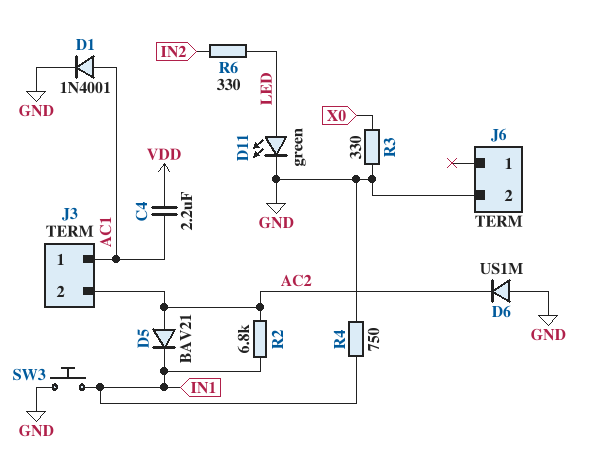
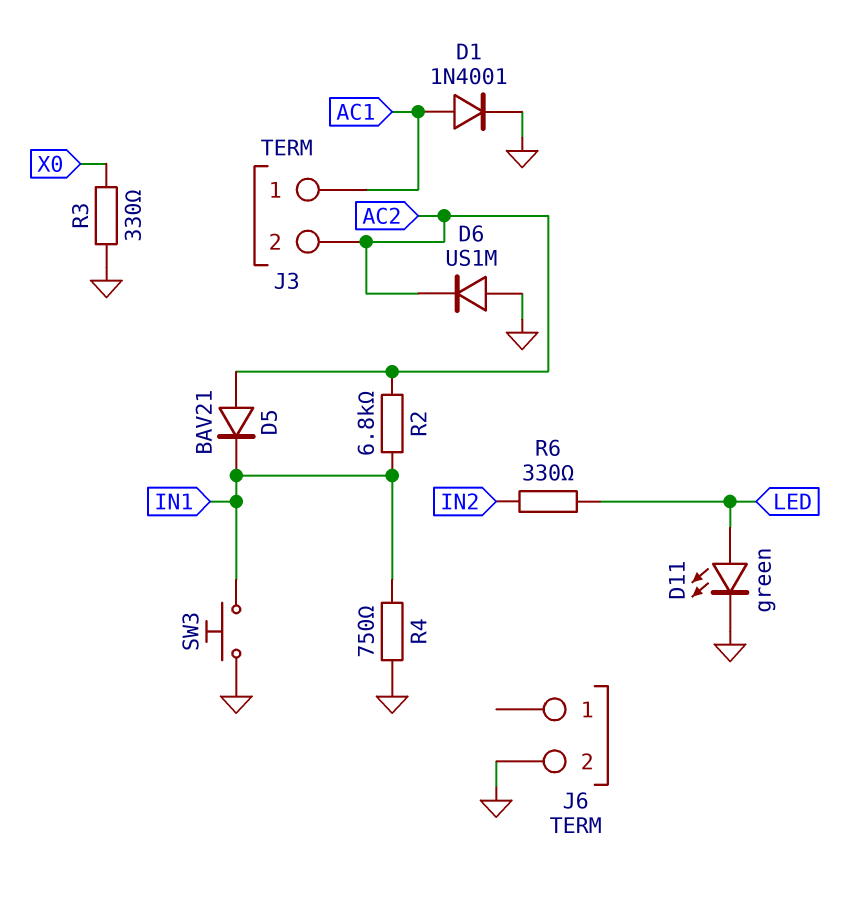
C4: 2.2uF (AC1, VDD) -> none

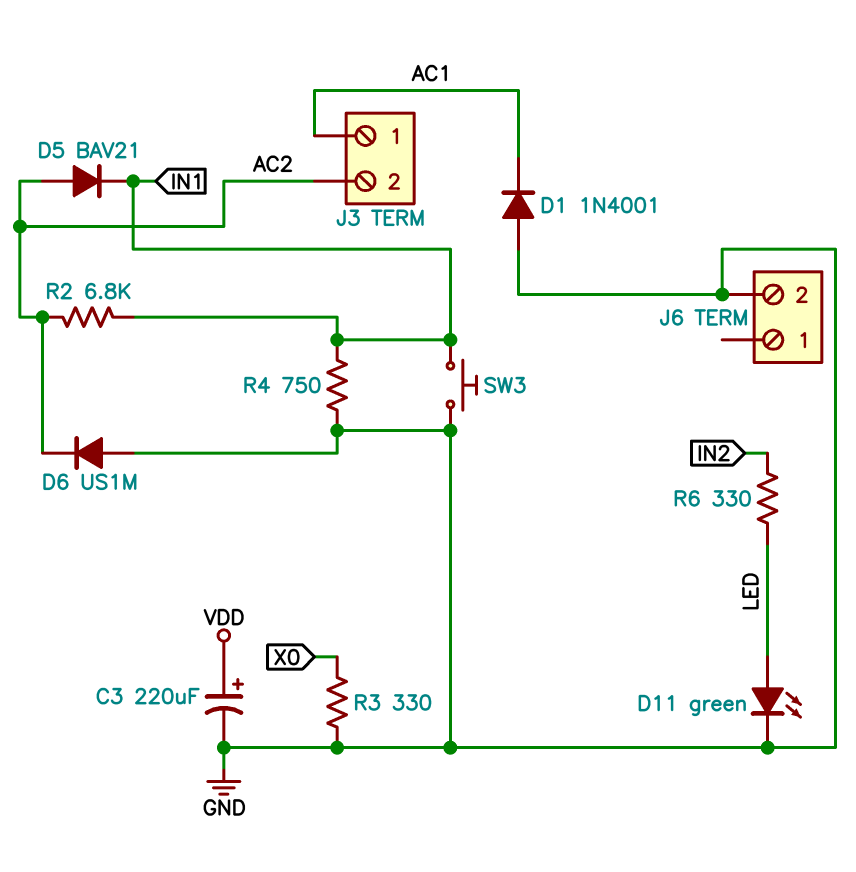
C3: none -> 220uF (plus VDD, minus GND)
D1: diode 1N4001 (A AC1, K GND) -> diode 1N4001 (A GND, K AC1)

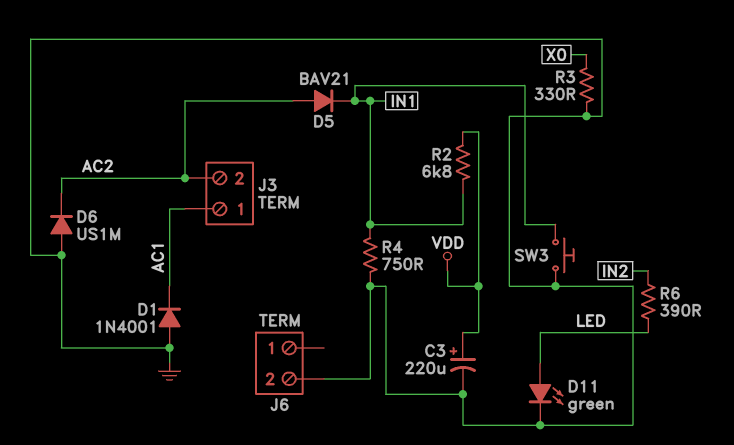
R2: 6.8k (AC2, IN1) -> 6.8k (IN1, VDD)
R6: 330 (IN2, LED) -> 390 (IN2, LED)

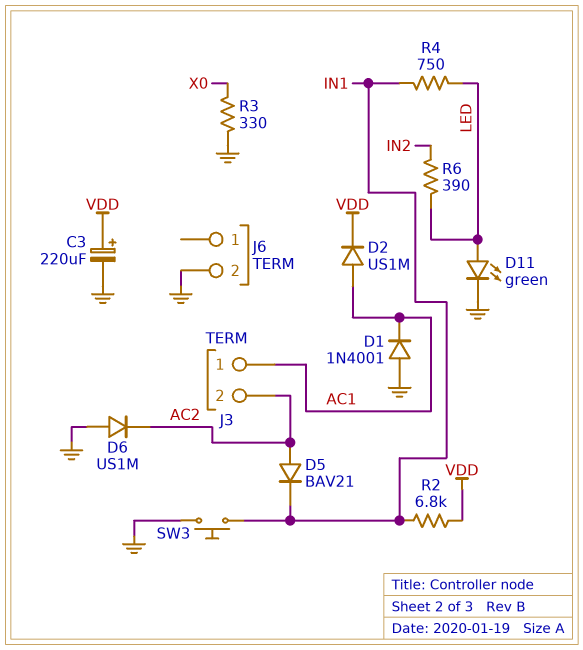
D2: none -> diode US1M (A AC1, K VDD)
R4: 750 (GND, IN1) -> 750 (IN1, LED)

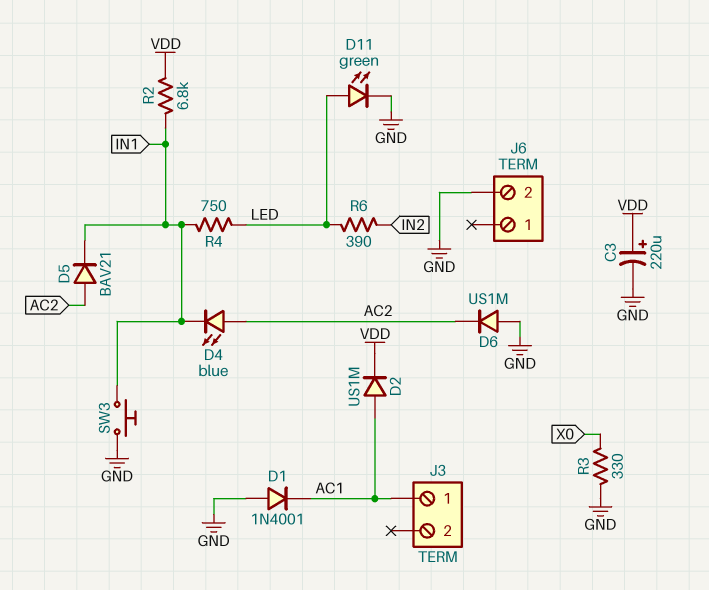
D4: none -> LED blue (A AC2, K IN1)
J3 pin 2: AC2 -> none

